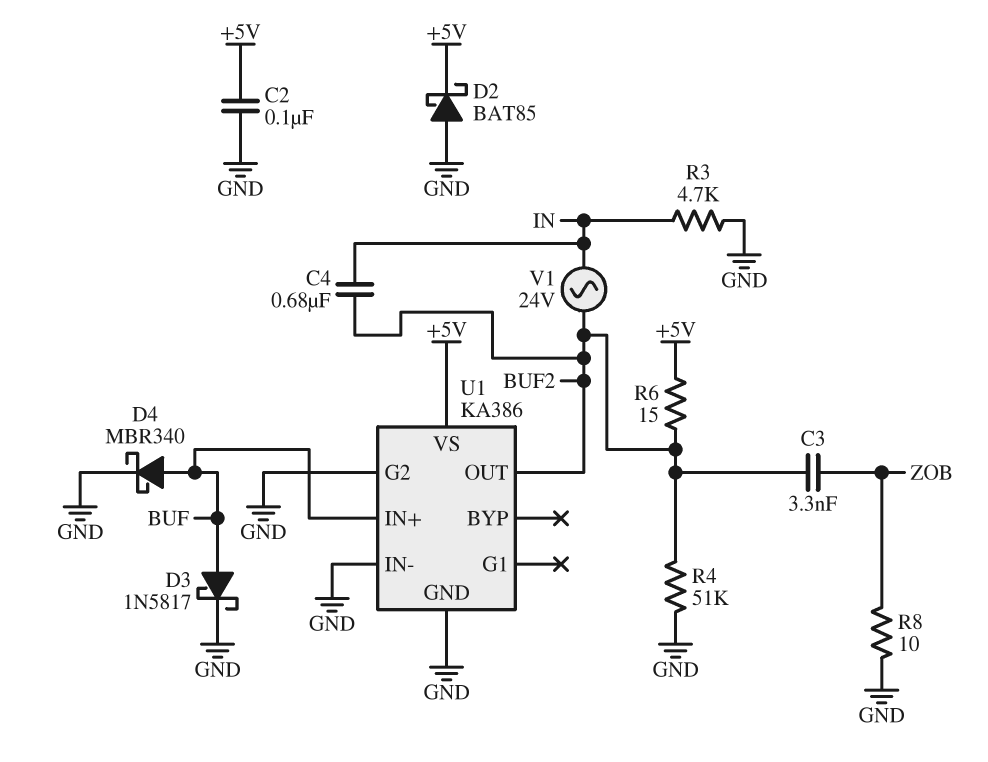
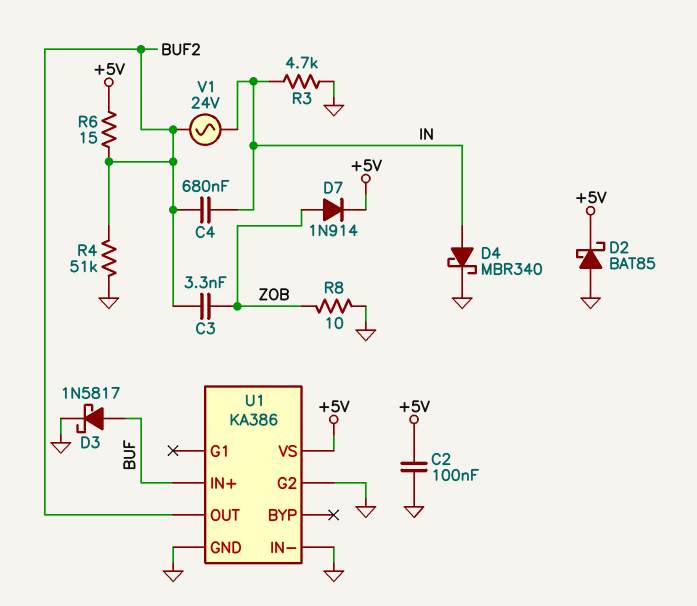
D4: schottky MBR340 (A BUF, K GND) -> schottky MBR340 (A IN, K GND)
D7: none -> diode 1N914 (A ZOB, K +5V)

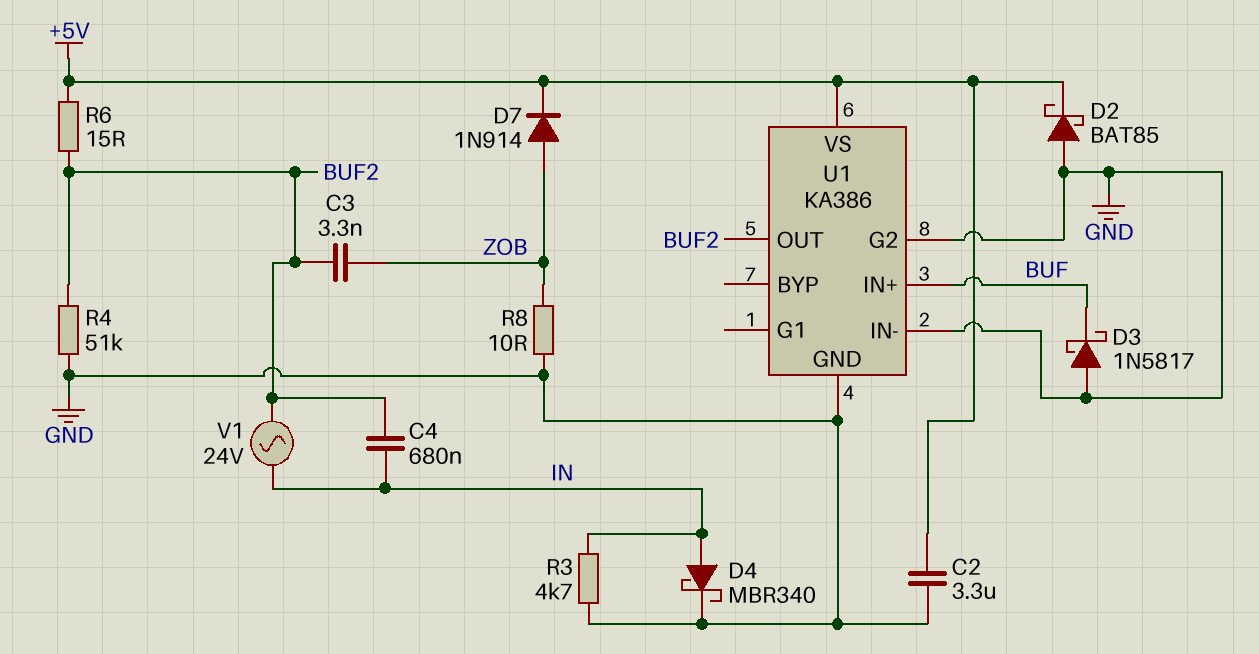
C2: 100nF (+5V, GND) -> 3.3uF (+5V, GND)
D3: schottky 1N5817 (A BUF, K GND) -> schottky 1N5817 (A GND, K BUF)

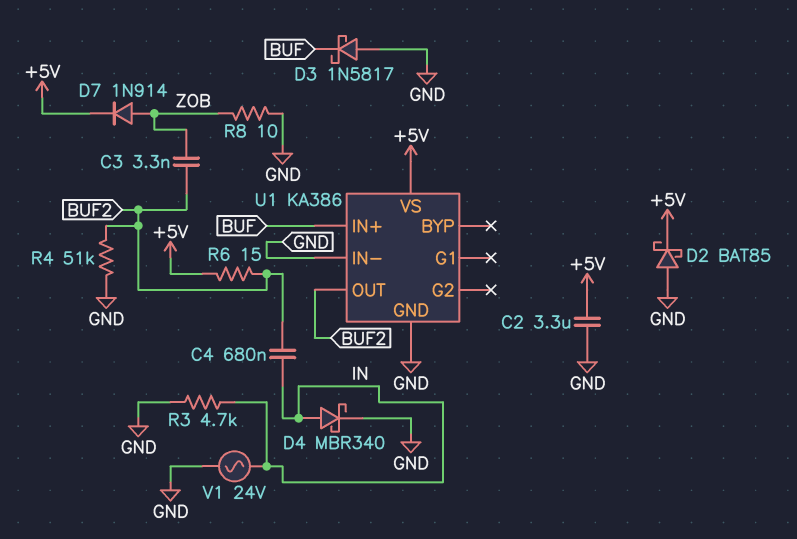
U1 pin G2: GND -> none
V1: AC 24V (BUF2, IN) -> AC 24V (GND, IN)

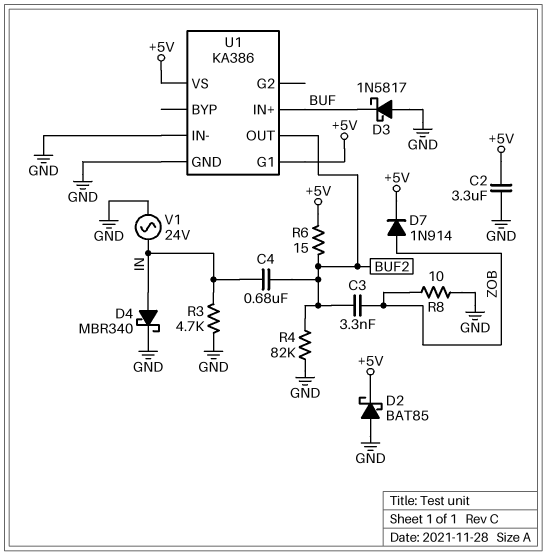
R4: 51k (BUF2, GND) -> 82k (BUF2, GND)
U1 pin G1: none -> +5V

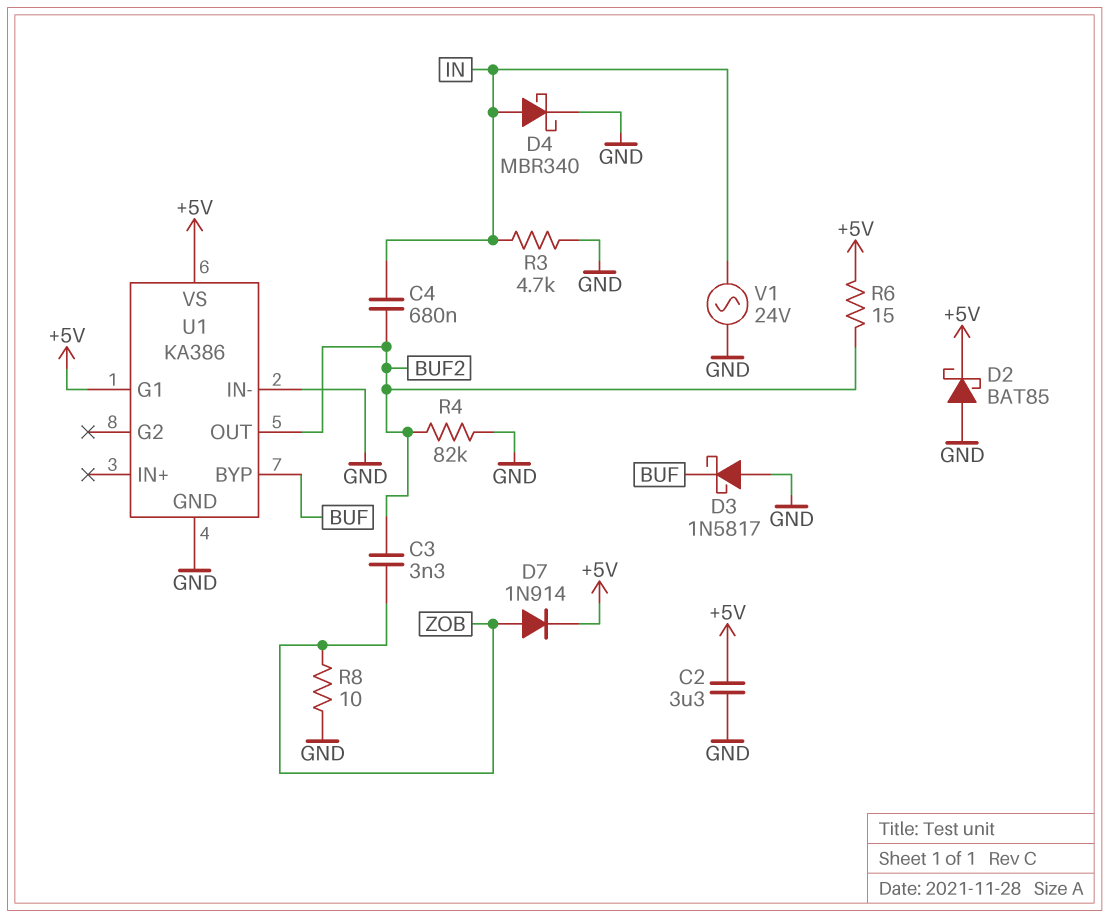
U1 pin BYP: none -> BUF
U1 pin IN+: BUF -> none

